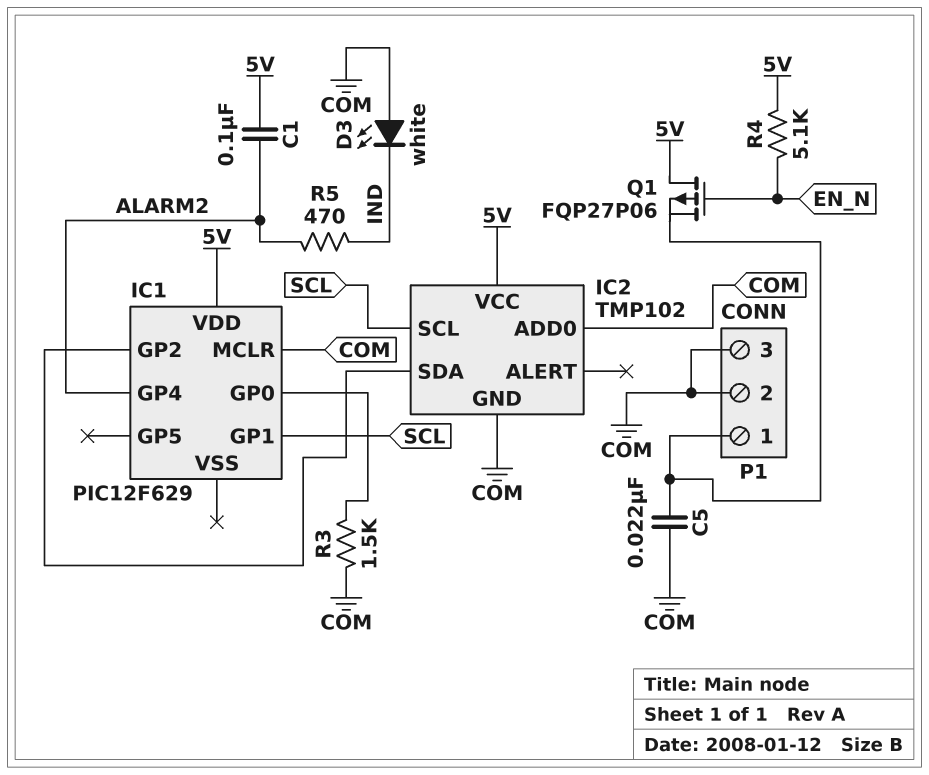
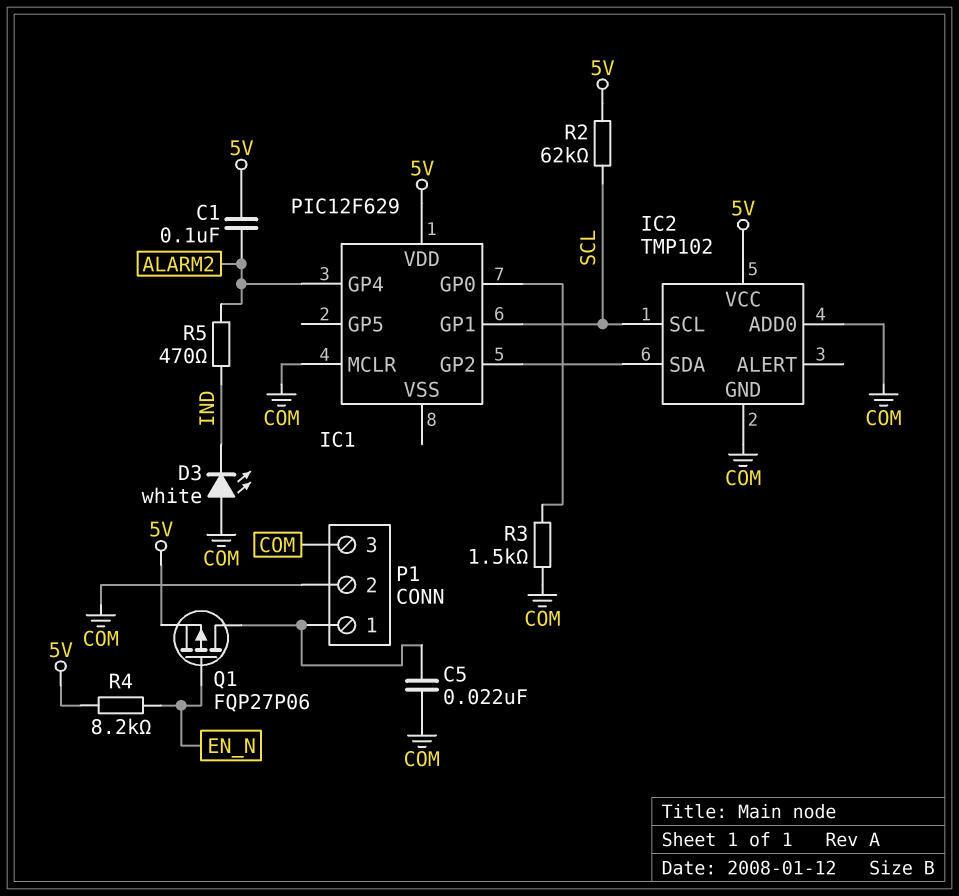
Q1: PMOS FQP27P06 (G EN_N, D 5V, S P1/1) -> PMOS FQP27P06 (G EN_N, D P1/1, S 5V)
R2: none -> 62k (5V, SCL)
R4: 5.1k (5V, EN_N) -> 8.2k (5V, EN_N)

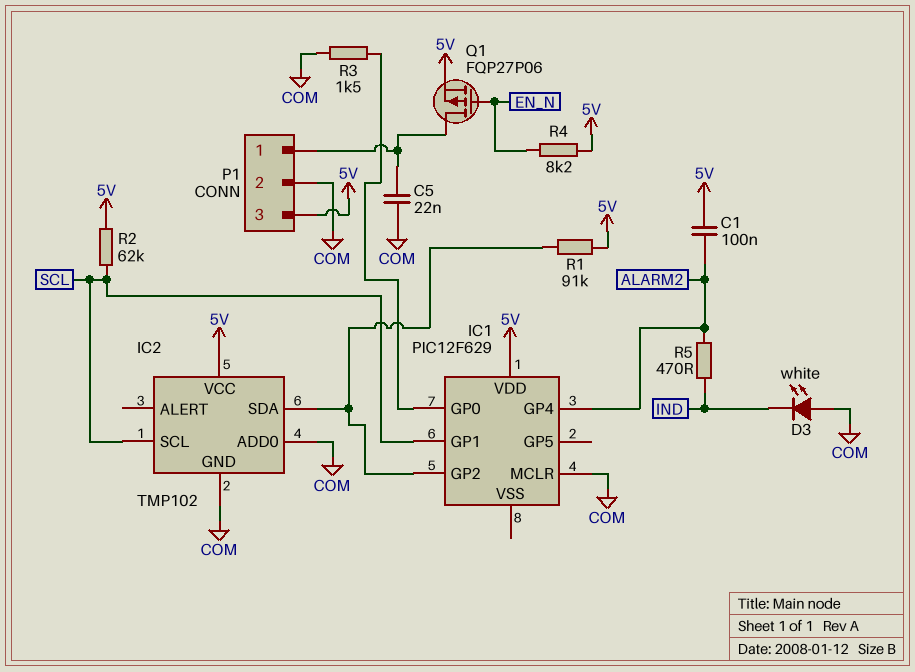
P1 pin 3: COM -> 5V
R1: none -> 91k (5V, IC1/GP2)

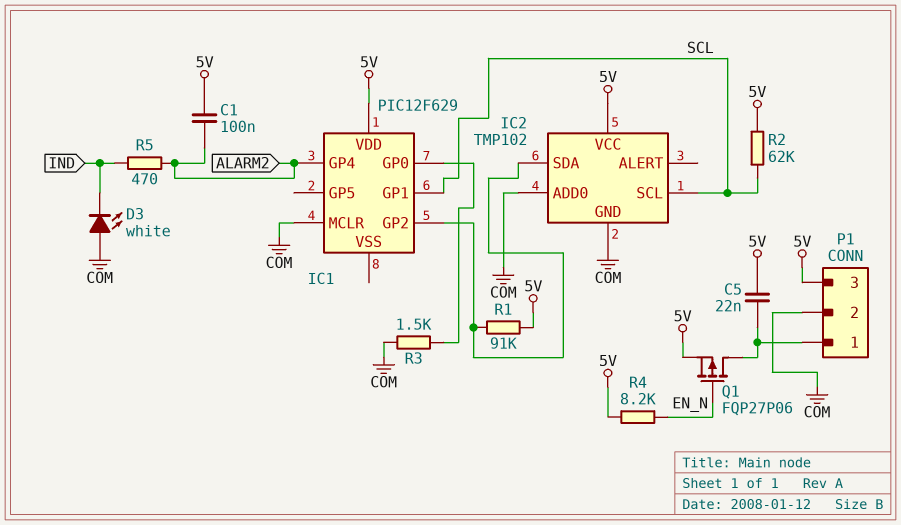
C5: 22nF (COM, P1/1) -> 22nF (5V, P1/1)

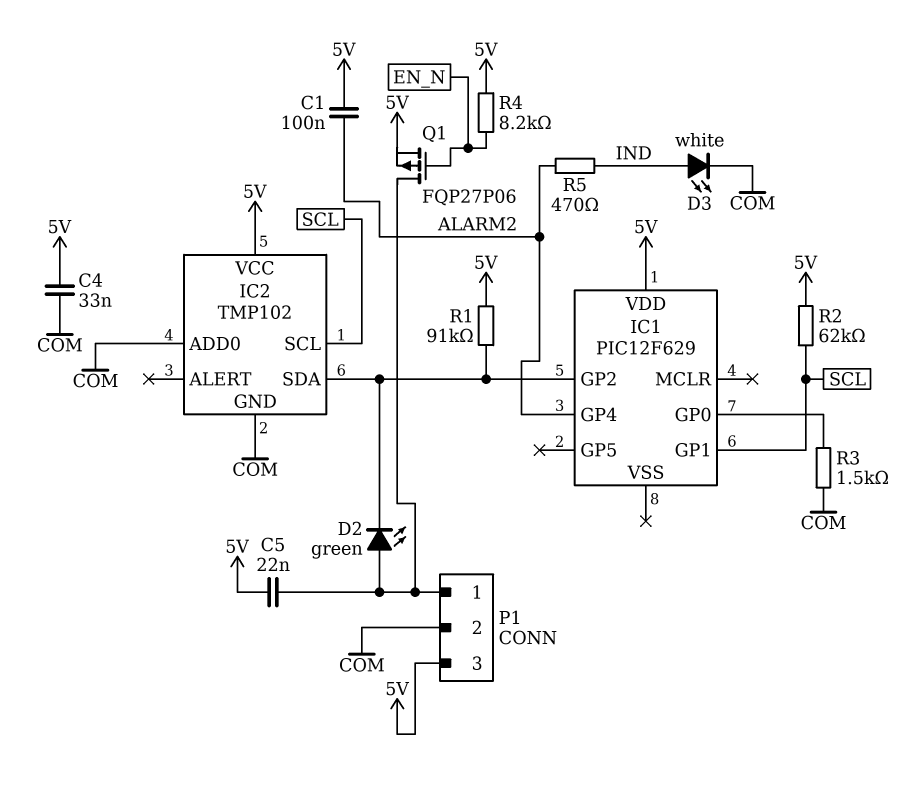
C4: none -> 33nF (5V, COM)
D2: none -> LED green (A P1/1, K IC1/GP2)
D3: LED white (A COM, K IND) -> LED white (A IND, K COM)
IC1 pin MCLR: COM -> none

